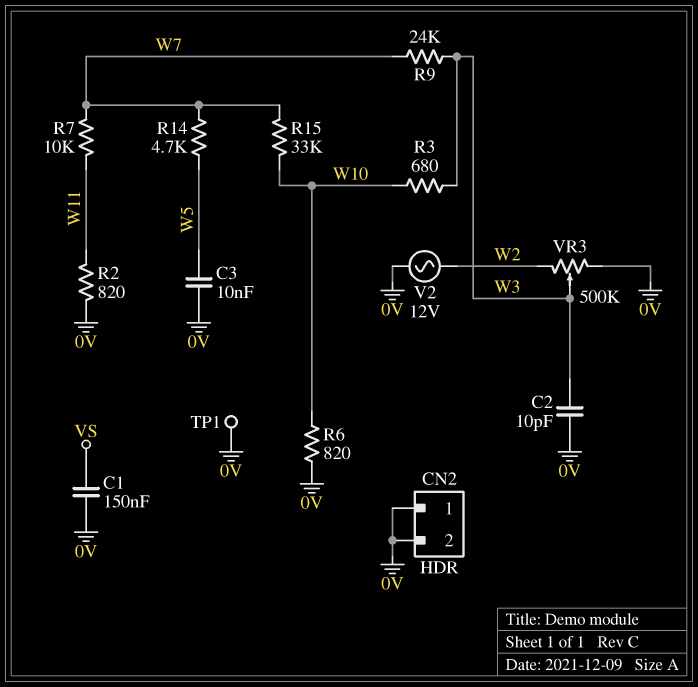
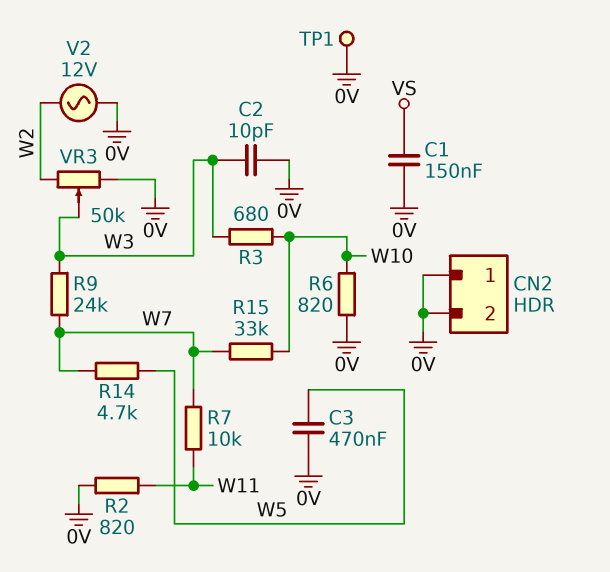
C3: 10nF (0V, W5) -> 470nF (0V, W5)
VR3: 500k (0V, W2, wiper W3) -> 50k (0V, W2, wiper W3)

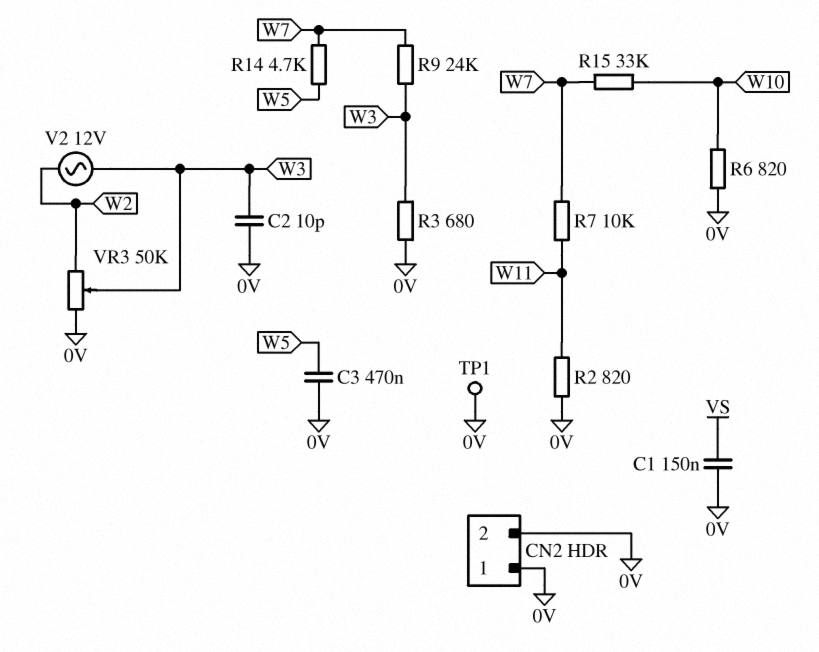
R3: 680 (W3, W10) -> 680 (0V, W3)
V2: AC 12V (0V, W2) -> AC 12V (W2, W3)

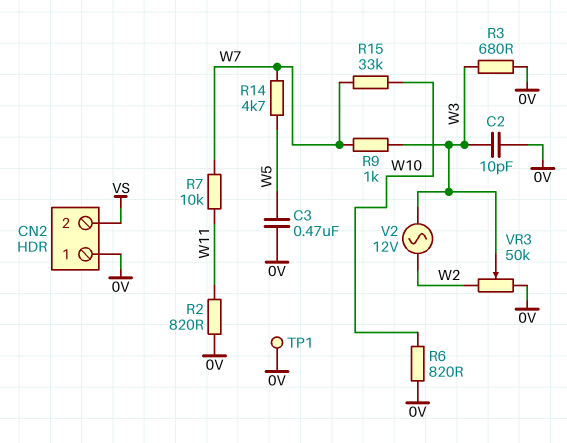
C1: 150nF (0V, VS) -> none
CN2 pin 2: 0V -> VS
R9: 24k (W3, W7) -> 1k (W3, W7)

